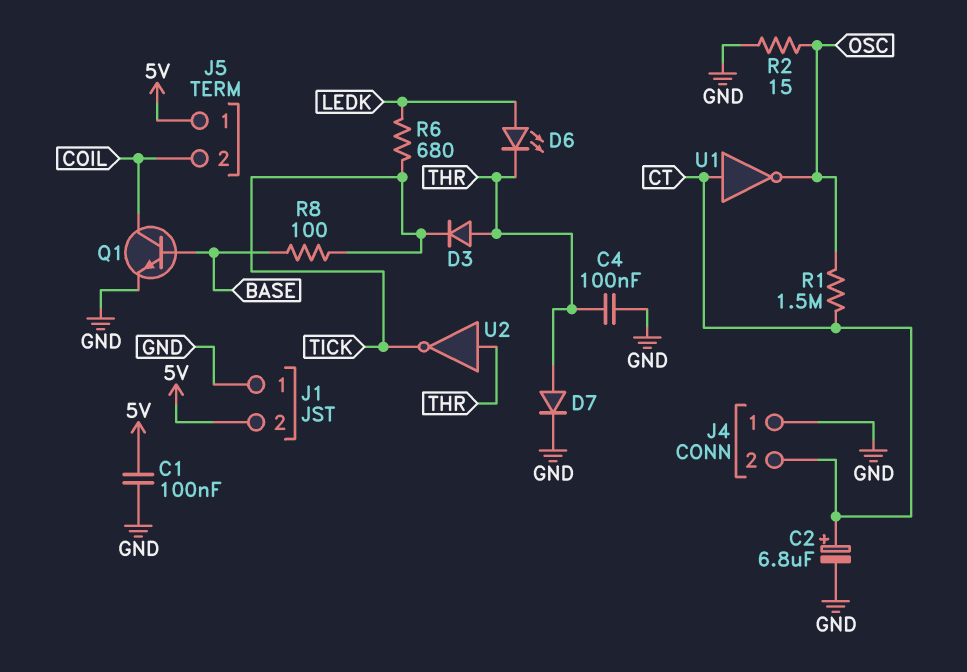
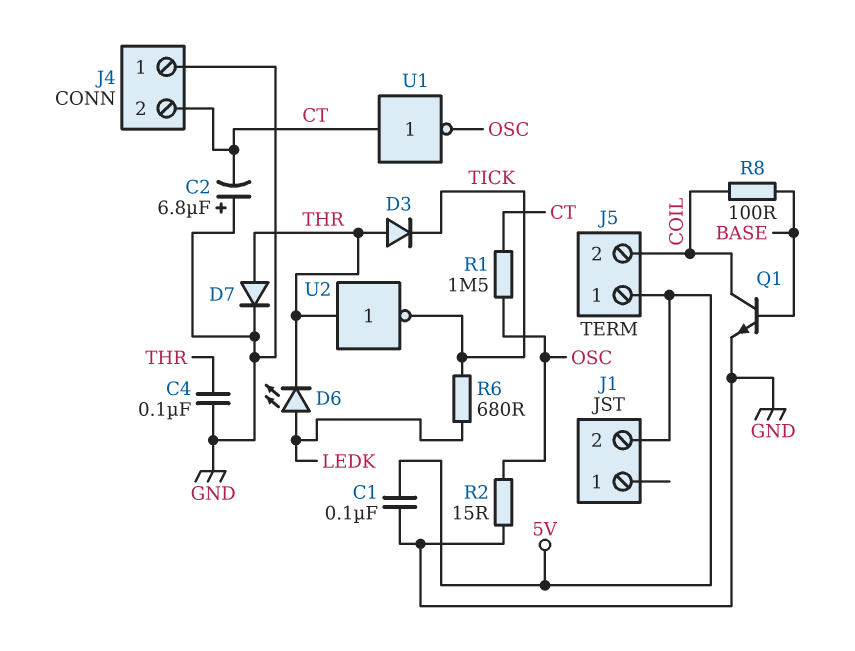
C2: 6.8uF (plus CT, minus GND) -> 6.8uF (plus GND, minus CT)
J1 pin 1: GND -> none
R8: 100 (BASE, TICK) -> 100 (BASE, COIL)

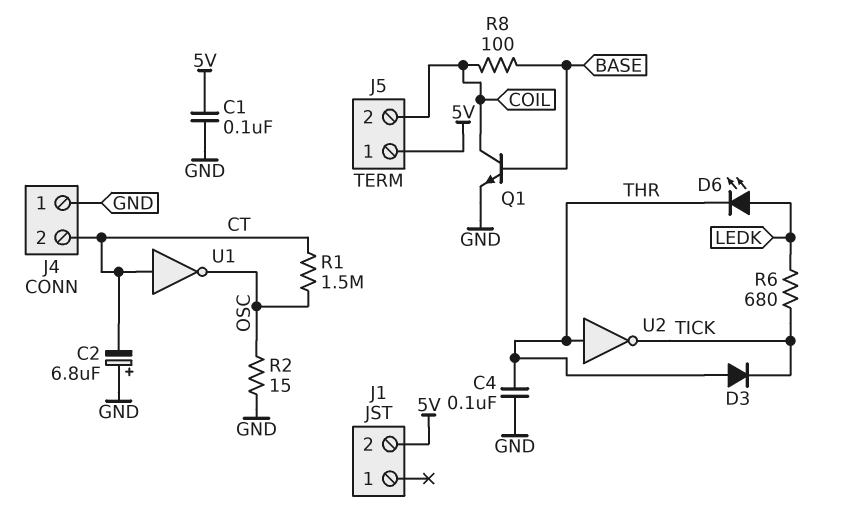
D7: diode (A THR, K GND) -> none

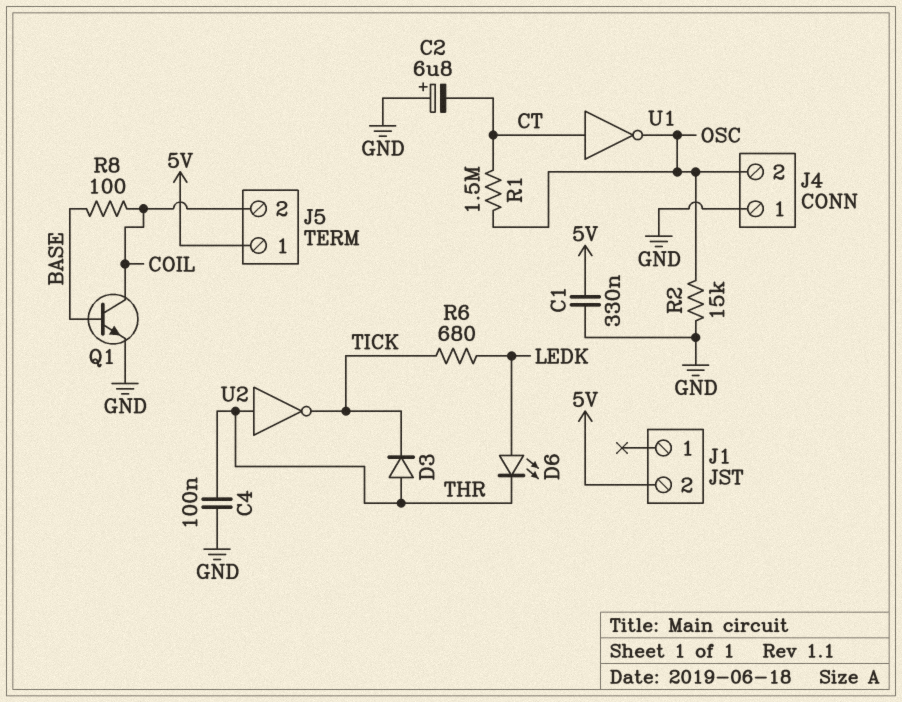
C1: 100nF (5V, GND) -> 330nF (5V, GND)
J4 pin 2: CT -> OSC
R2: 15 (GND, OSC) -> 15k (GND, OSC)

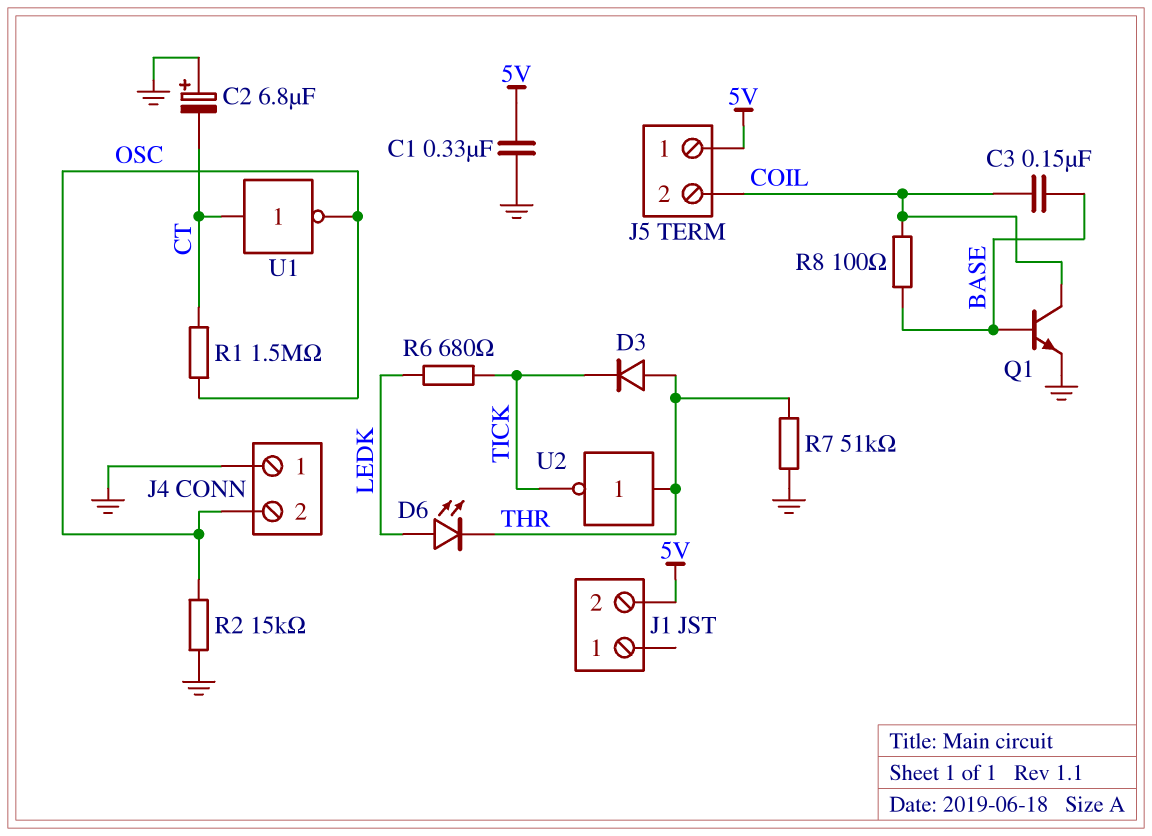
C3: none -> 150nF (BASE, COIL)
C4: 100nF (GND, THR) -> none
R7: none -> 51k (GND, THR)

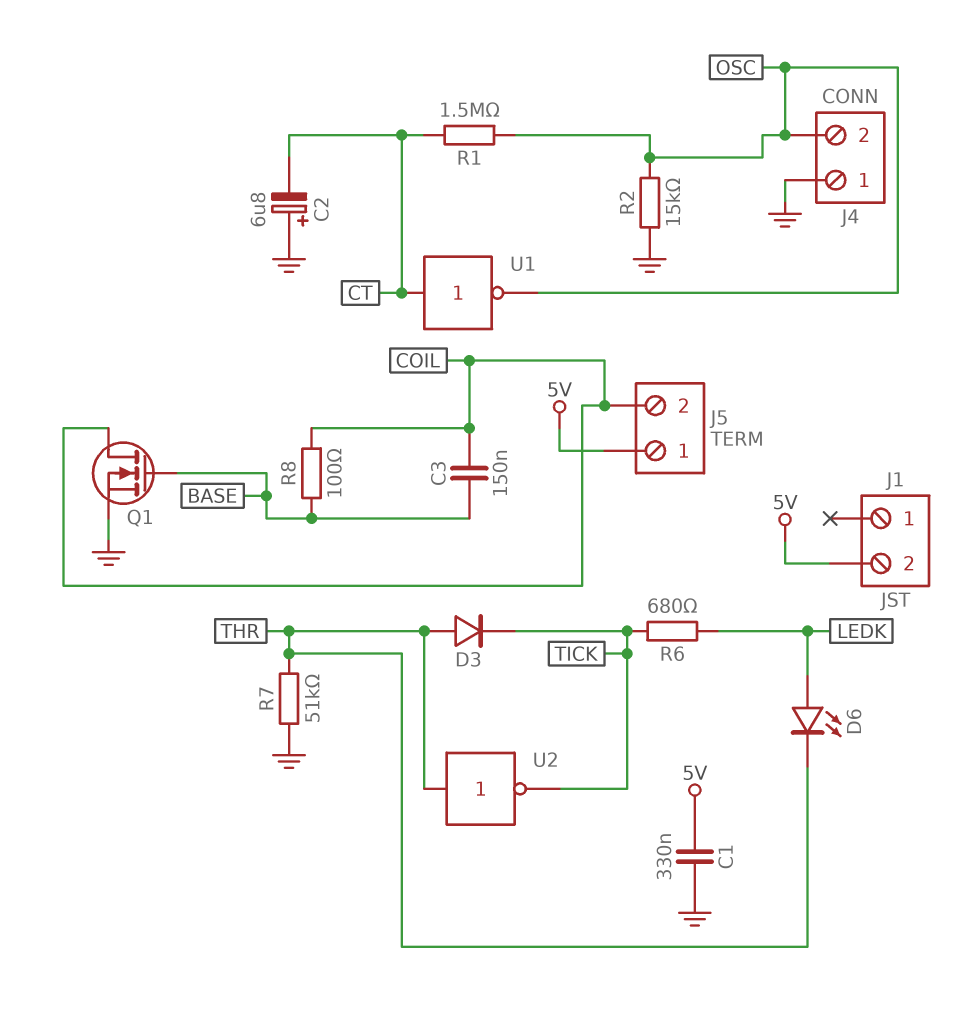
Q1: NPN (B BASE, C COIL, E GND) -> NMOS (G BASE, D COIL, S GND)

